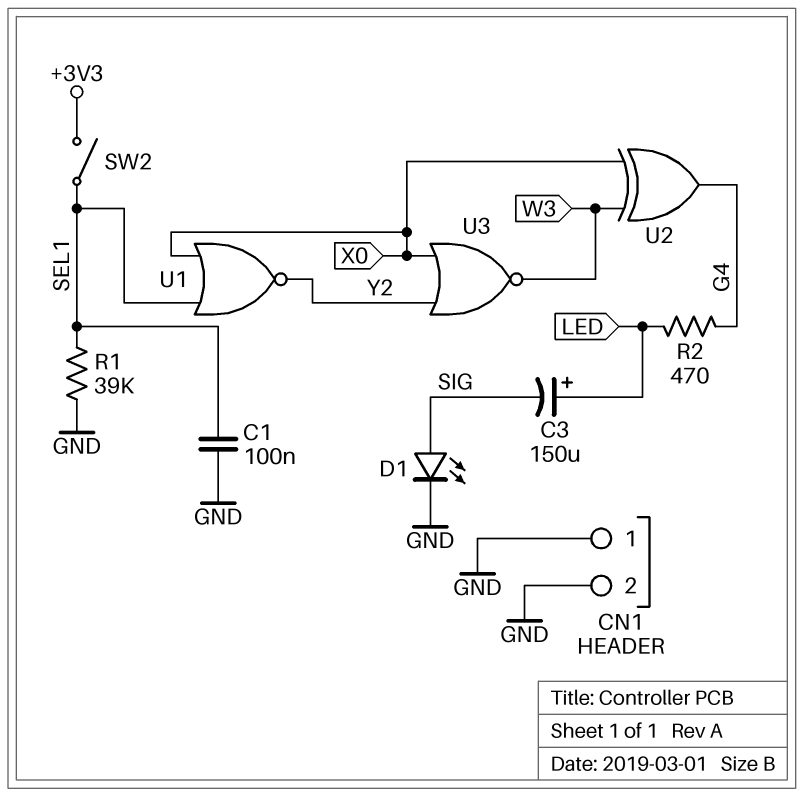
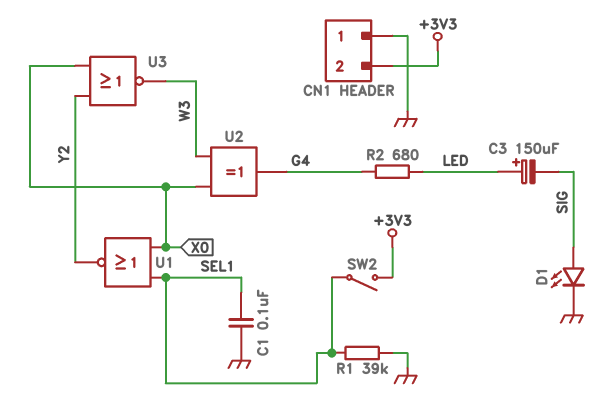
CN1 pin 2: GND -> +3V3
R2: 470 (G4, LED) -> 680 (G4, LED)

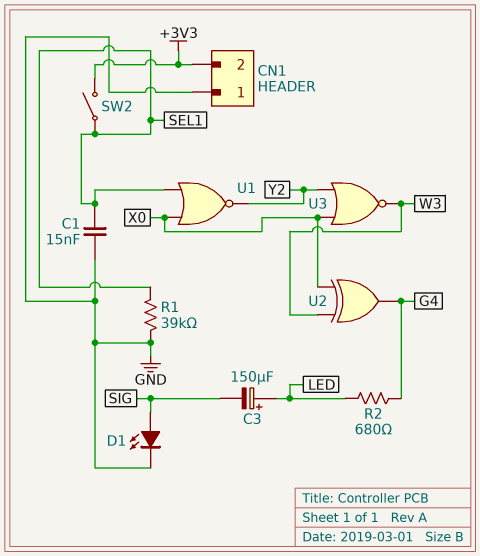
C1: 100nF (GND, SEL1) -> 15nF (GND, SEL1)

